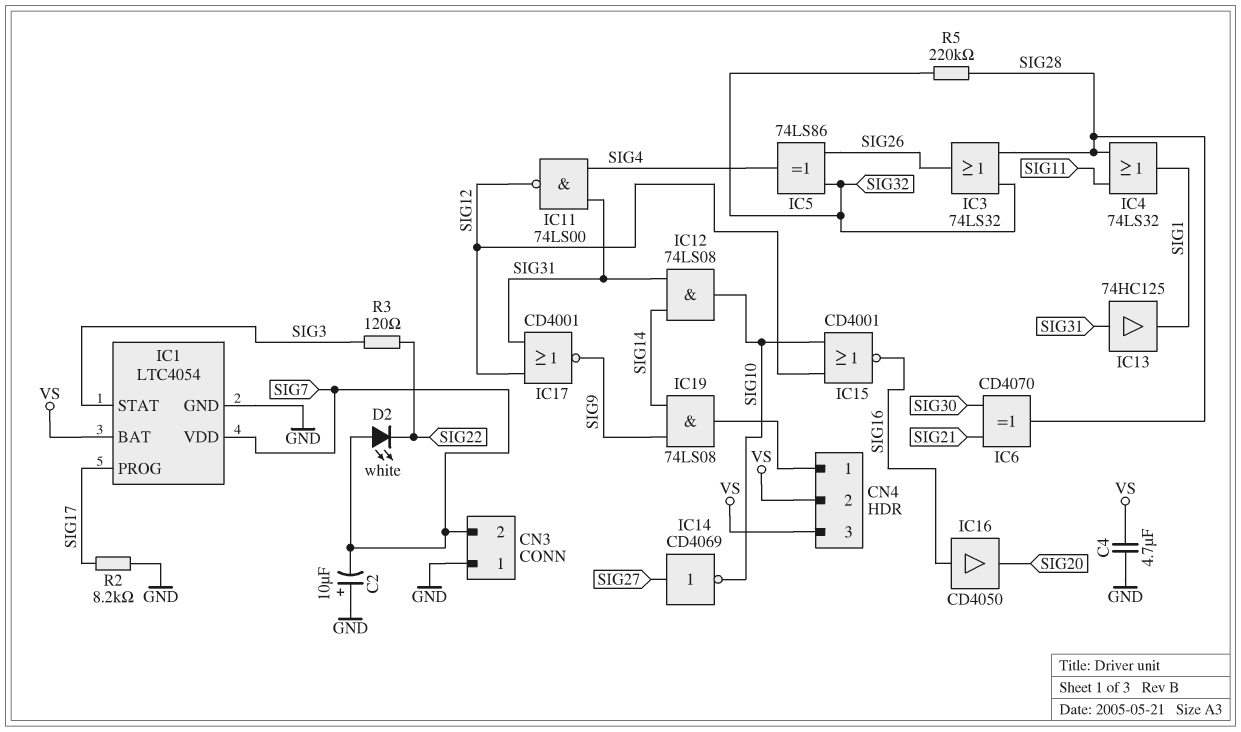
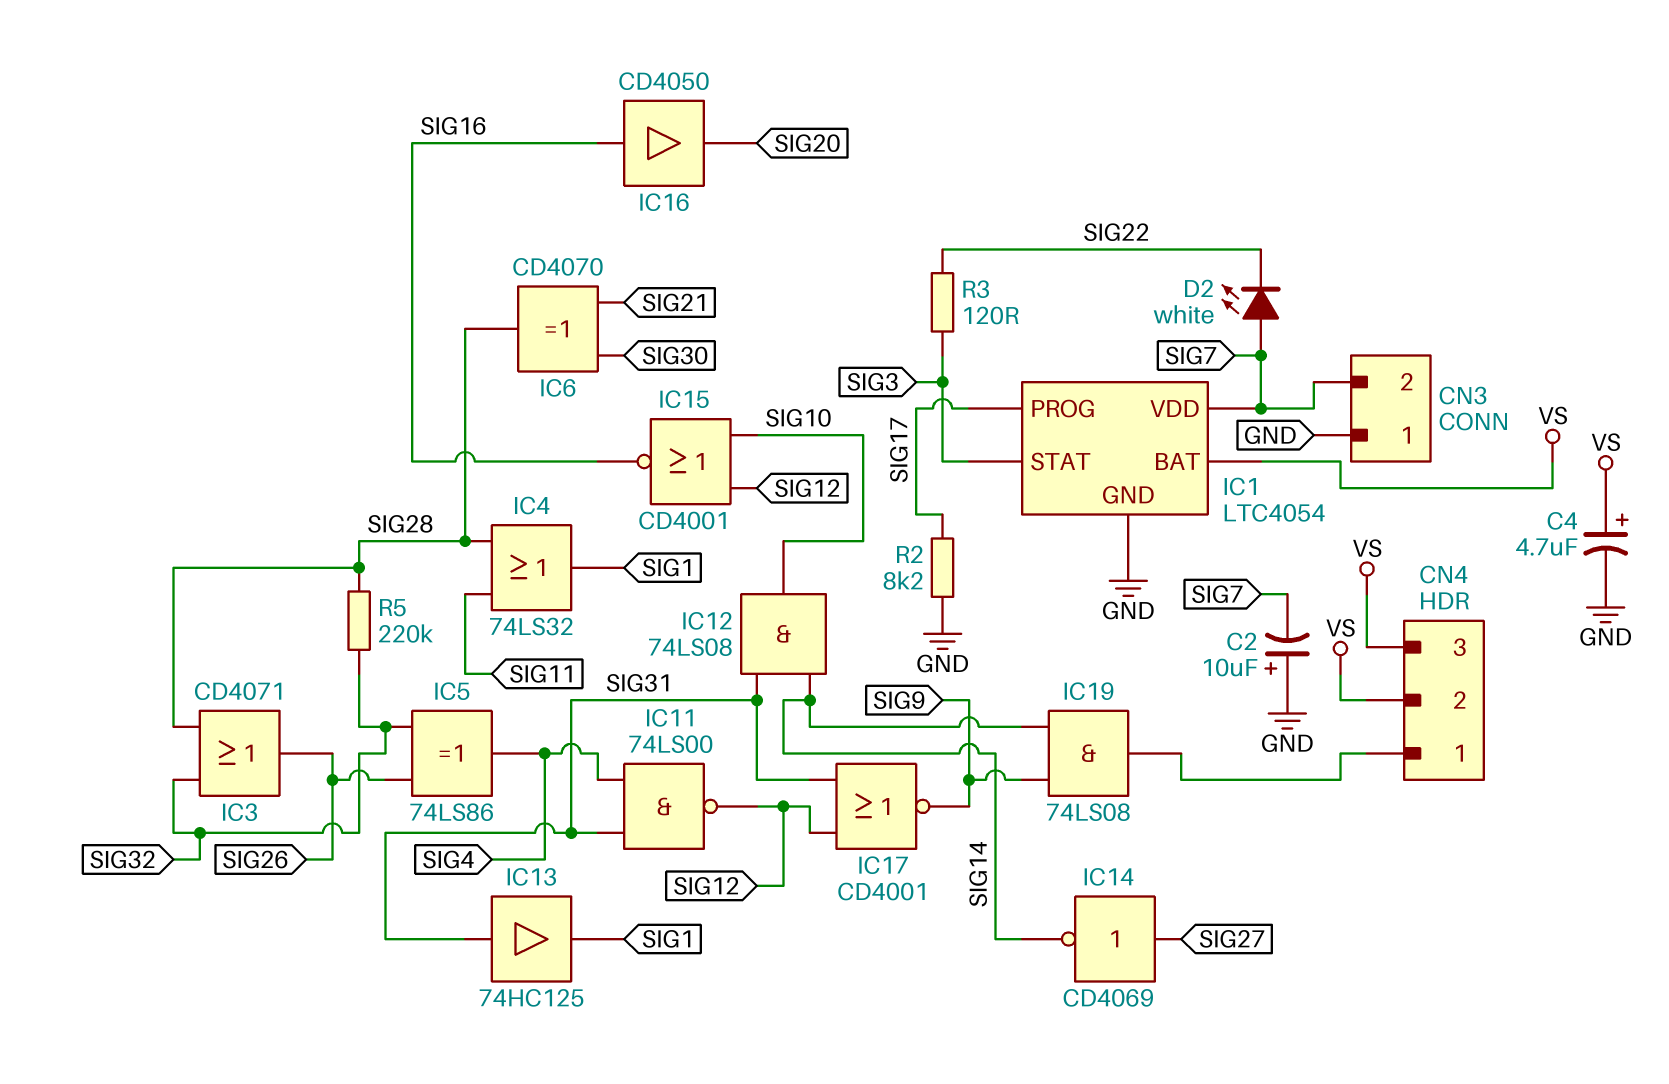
C4: 4.7uF (GND, VS) -> 4.7uF (plus VS, minus GND)
IC3: OR 74LS32 (in SIG28, in SIG32, out SIG26) -> OR CD4071 (in SIG28, in SIG32, out SIG26)
IC14: NOT CD4069 (in SIG27, out SIG10) -> NOT CD4069 (in SIG27, out SIG14)

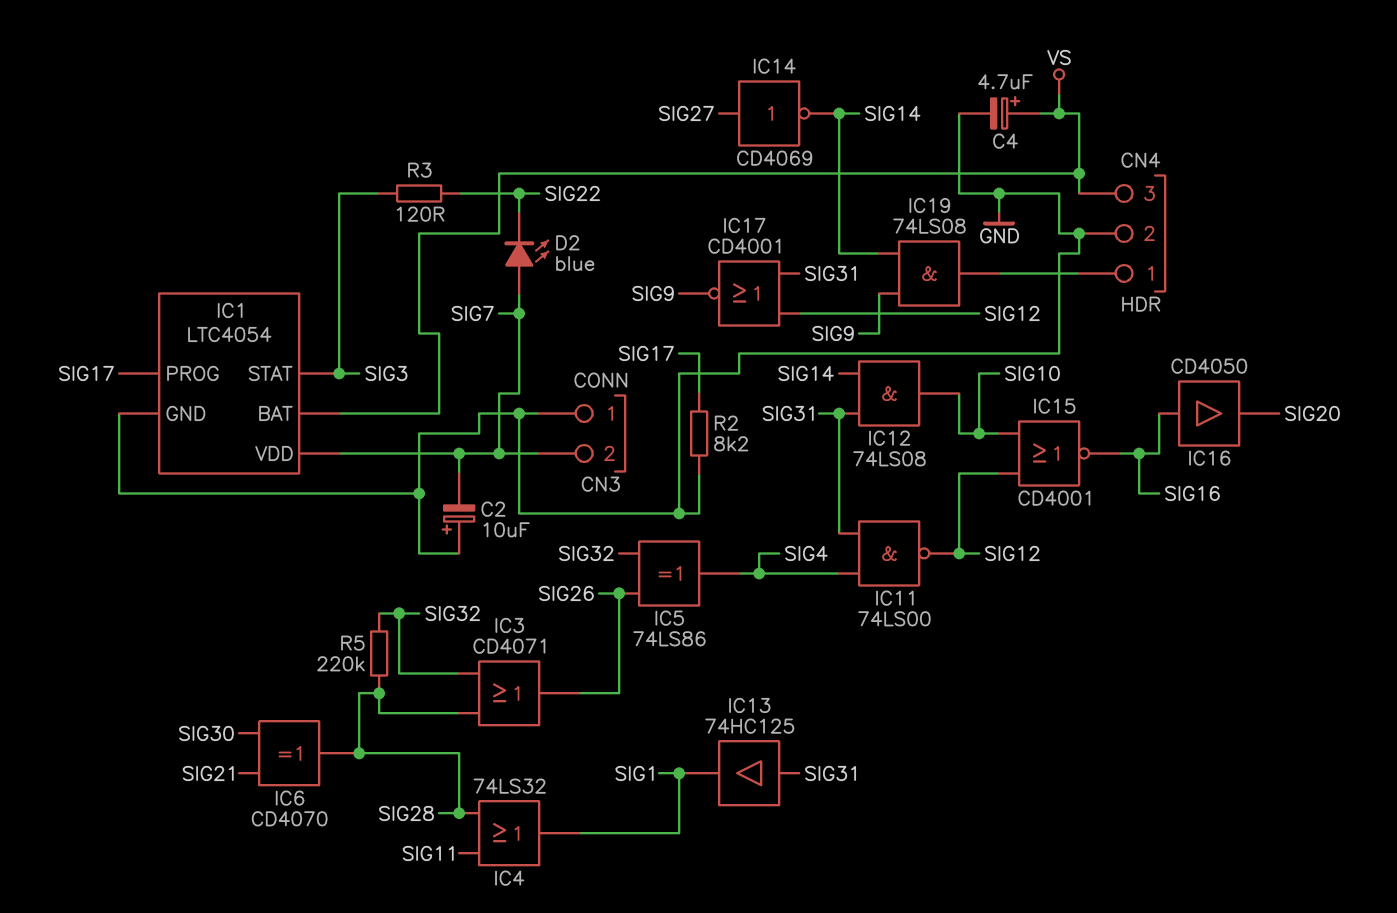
CN4 pin 2: VS -> GND
D2: LED white (A SIG7, K SIG22) -> LED blue (A SIG7, K SIG22)

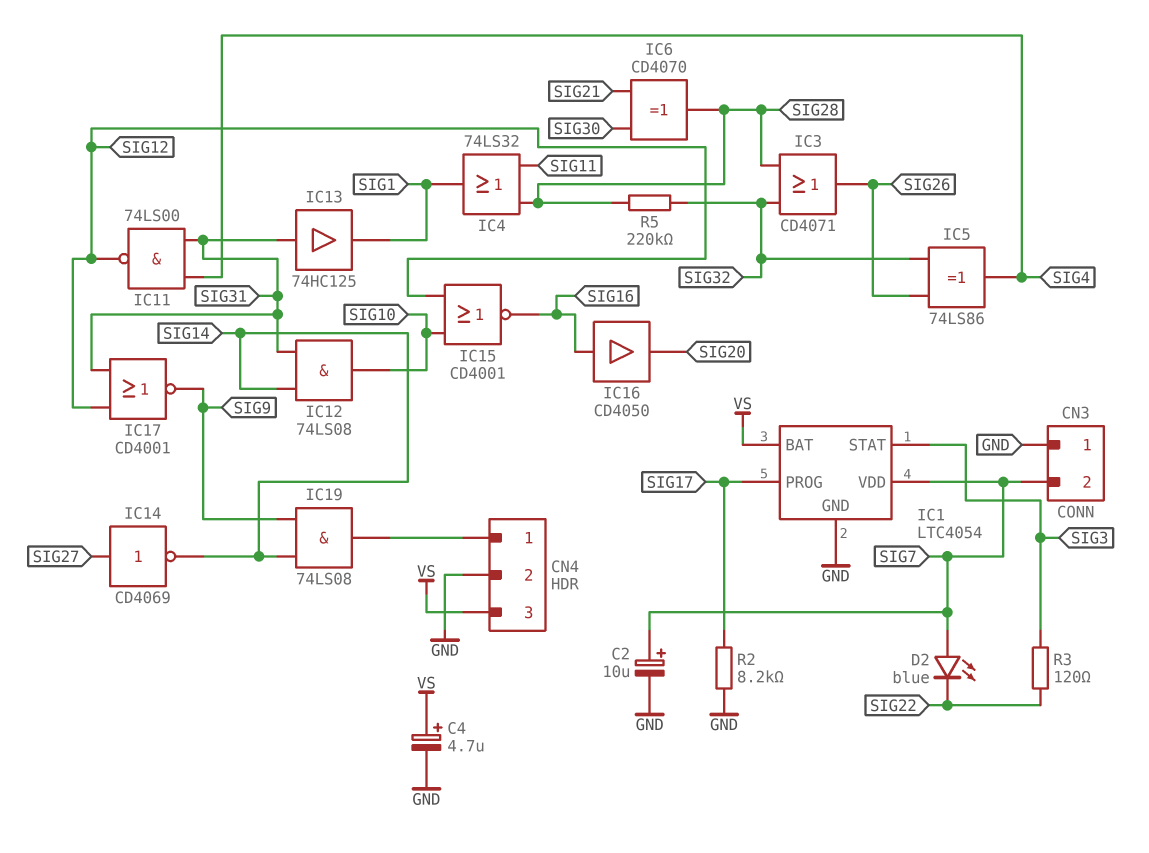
C2: 10uF (plus GND, minus SIG7) -> 10uF (plus SIG7, minus GND)

